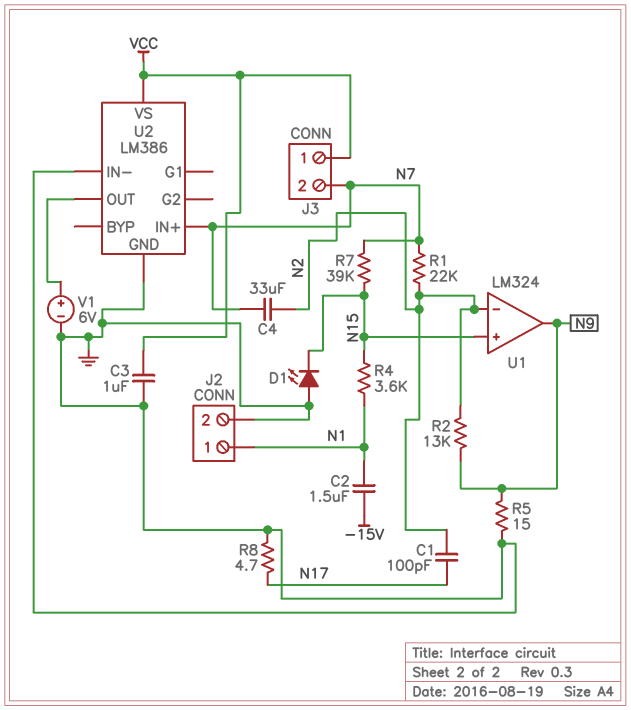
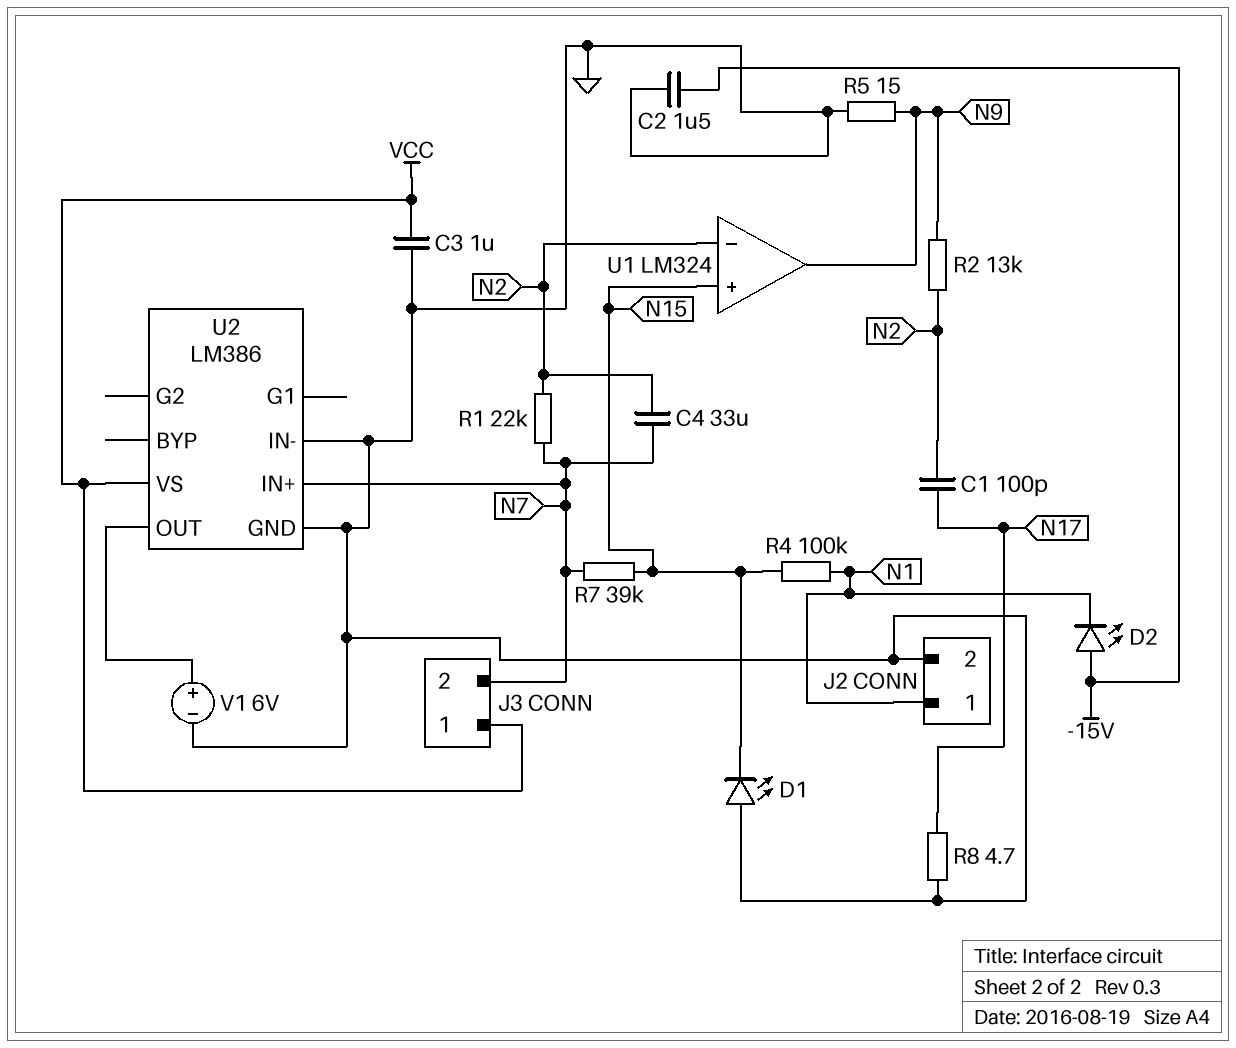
C2: 1.5uF (-15V, N1) -> 1.5uF (-15V, GND)
D2: none -> LED (A -15V, K N1)
R4: 3.6k (N1, N15) -> 100k (N1, N15)

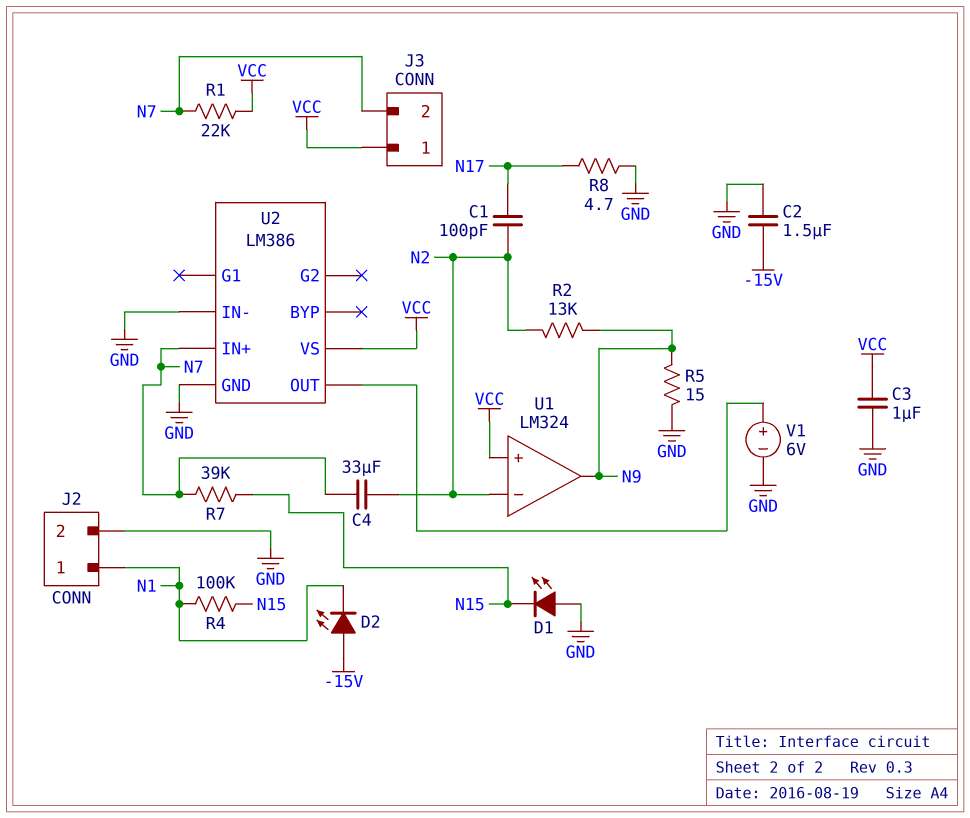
R1: 22k (N2, N7) -> 22k (N7, VCC)
U1 pin in+: N15 -> VCC

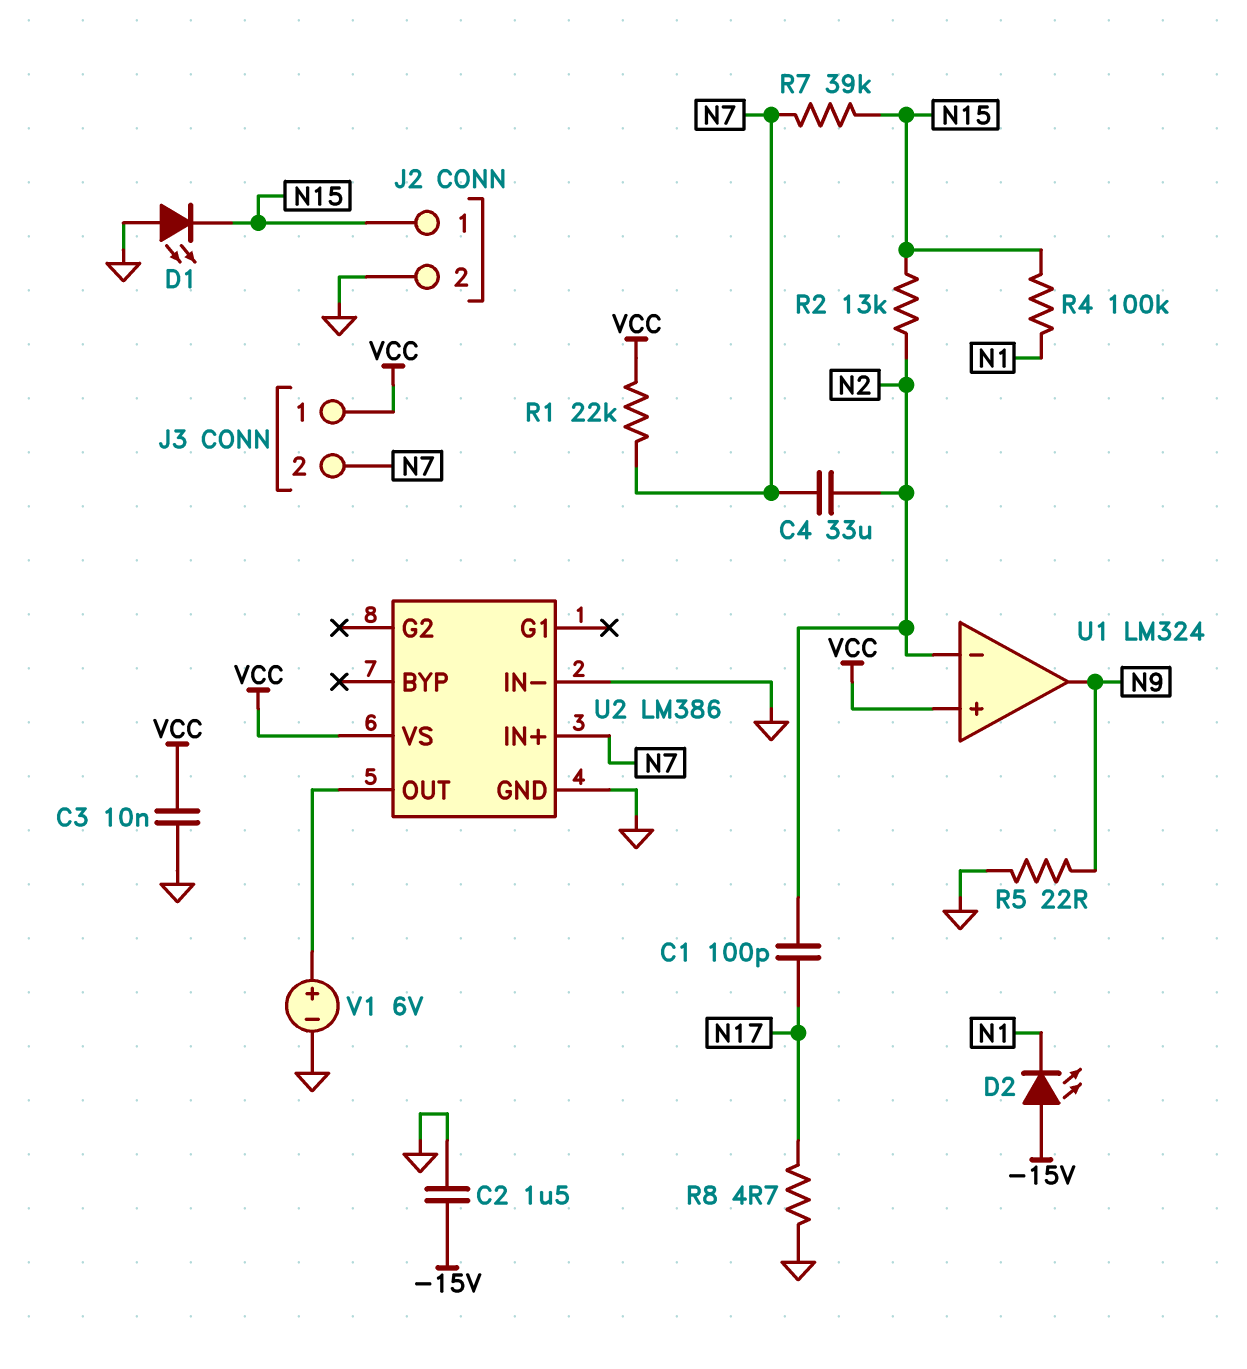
C3: 1uF (GND, VCC) -> 10nF (GND, VCC)
J2 pin 1: N1 -> N15
R2: 13k (N2, N9) -> 13k (N2, N15)
R5: 15 (GND, N9) -> 22 (GND, N9)

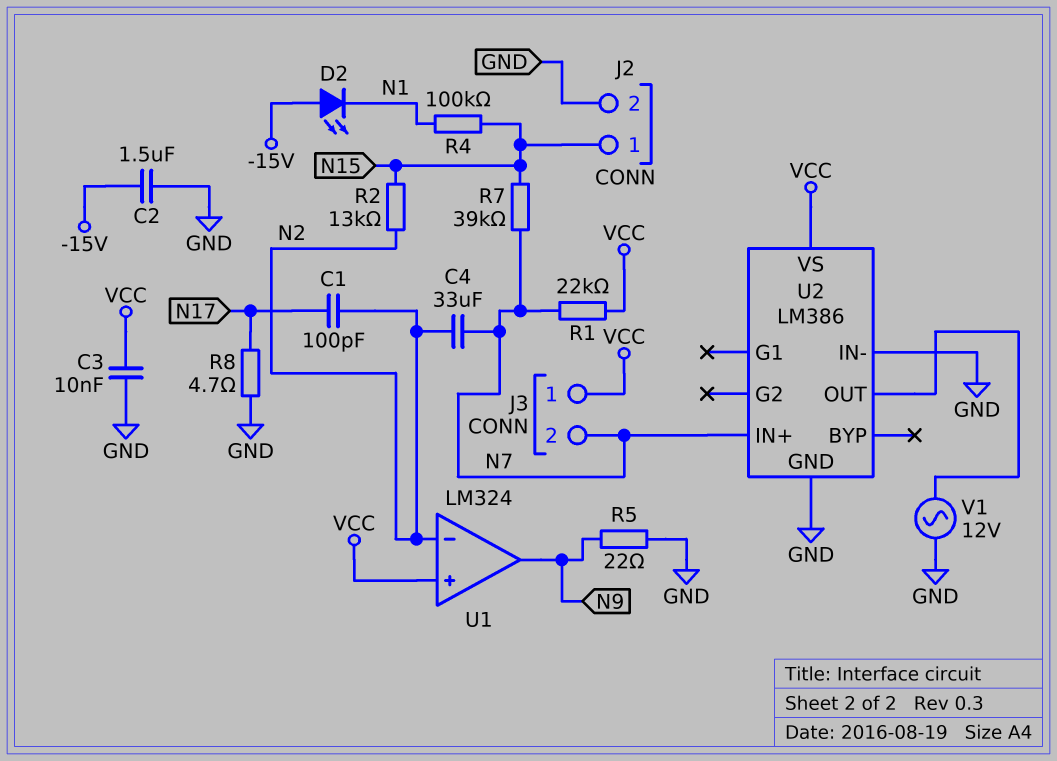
D1: LED (A GND, K N15) -> none
V1: 6V (plus U2/OUT, minus GND) -> AC 12V (GND, U2/OUT)

